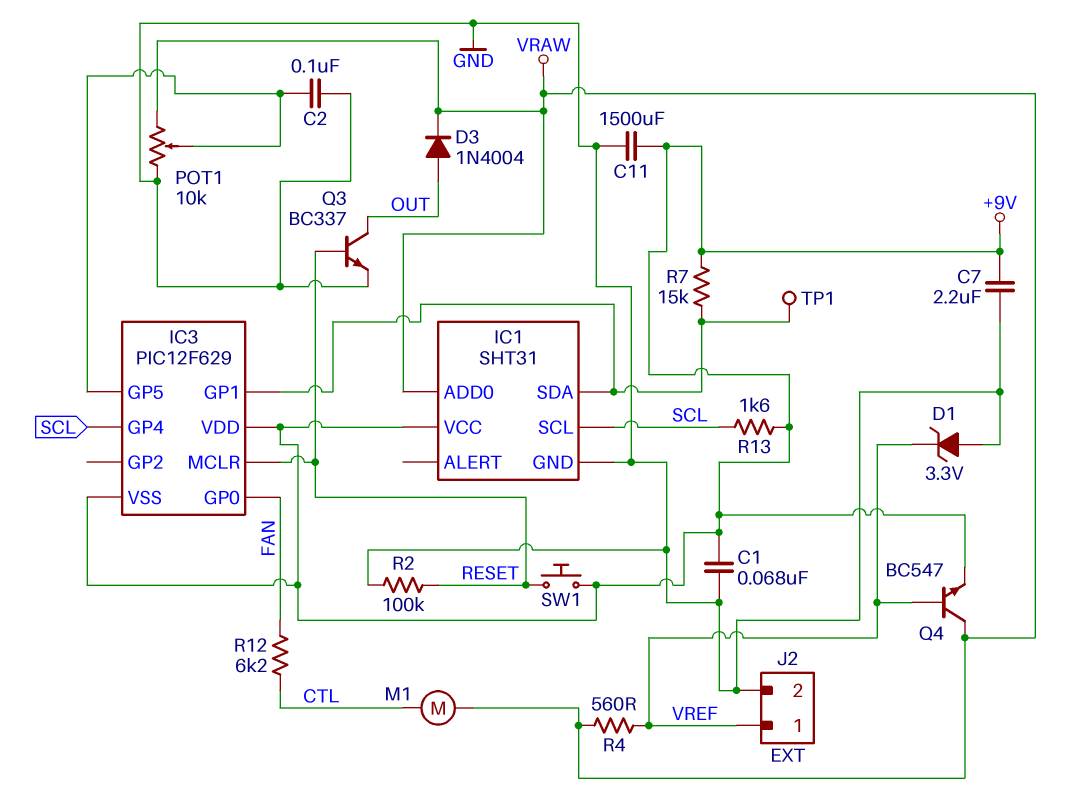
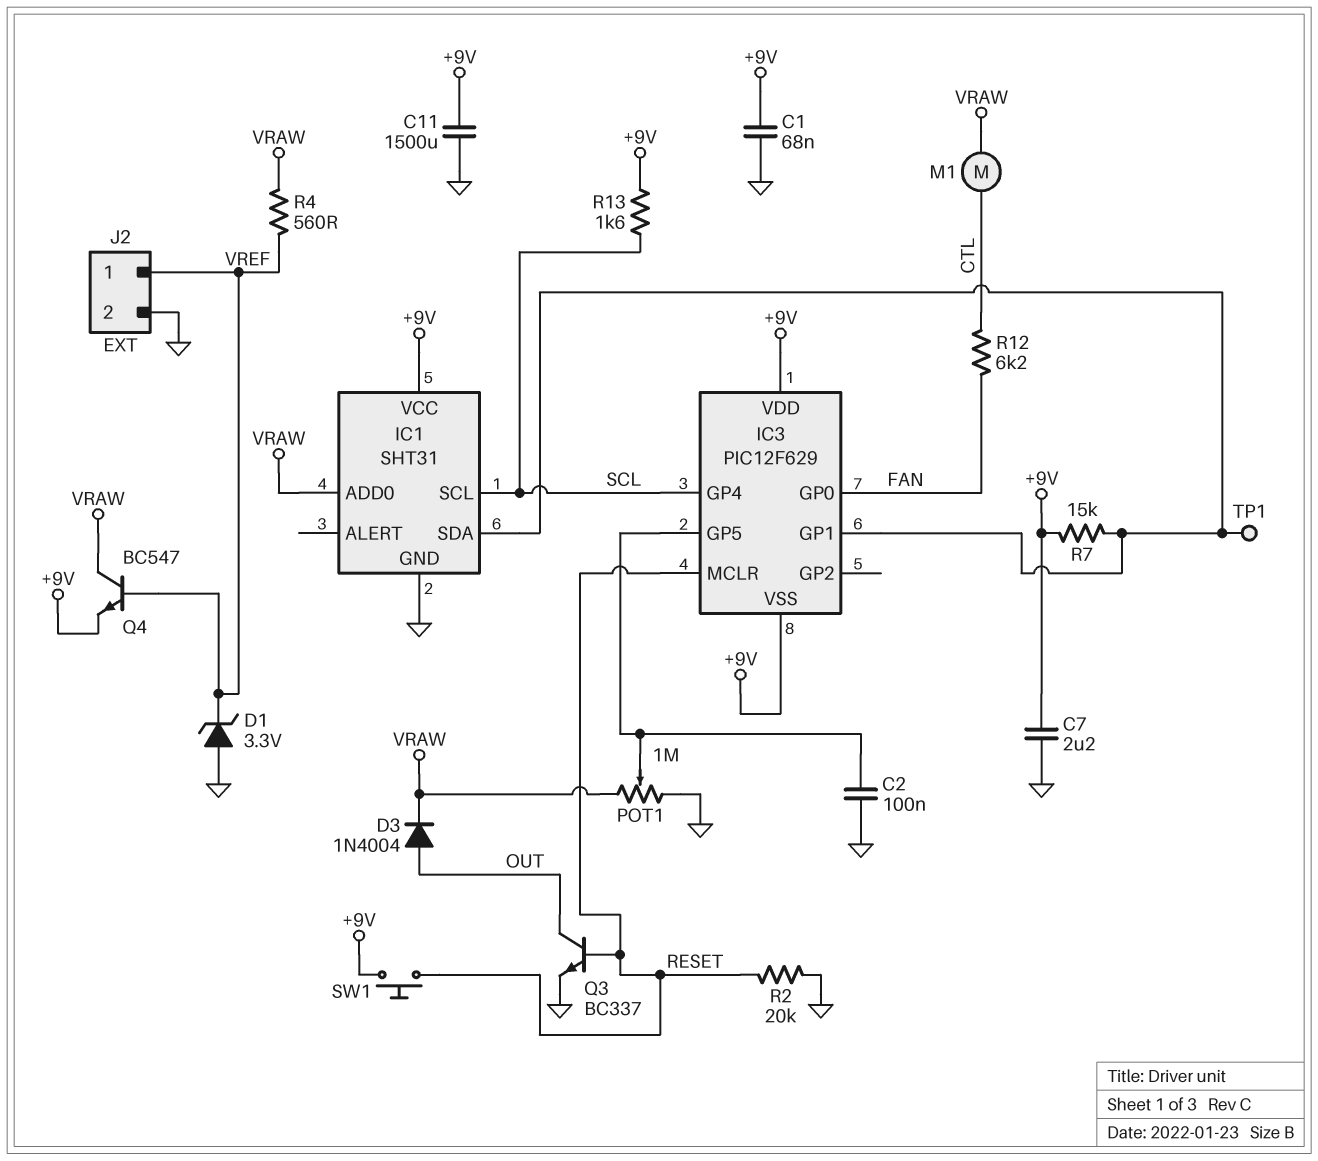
POT1: 10k (GND, VRAW, wiper IC3/GP5) -> 1M (GND, VRAW, wiper IC3/GP5)
R2: 100k (GND, RESET) -> 20k (GND, RESET)

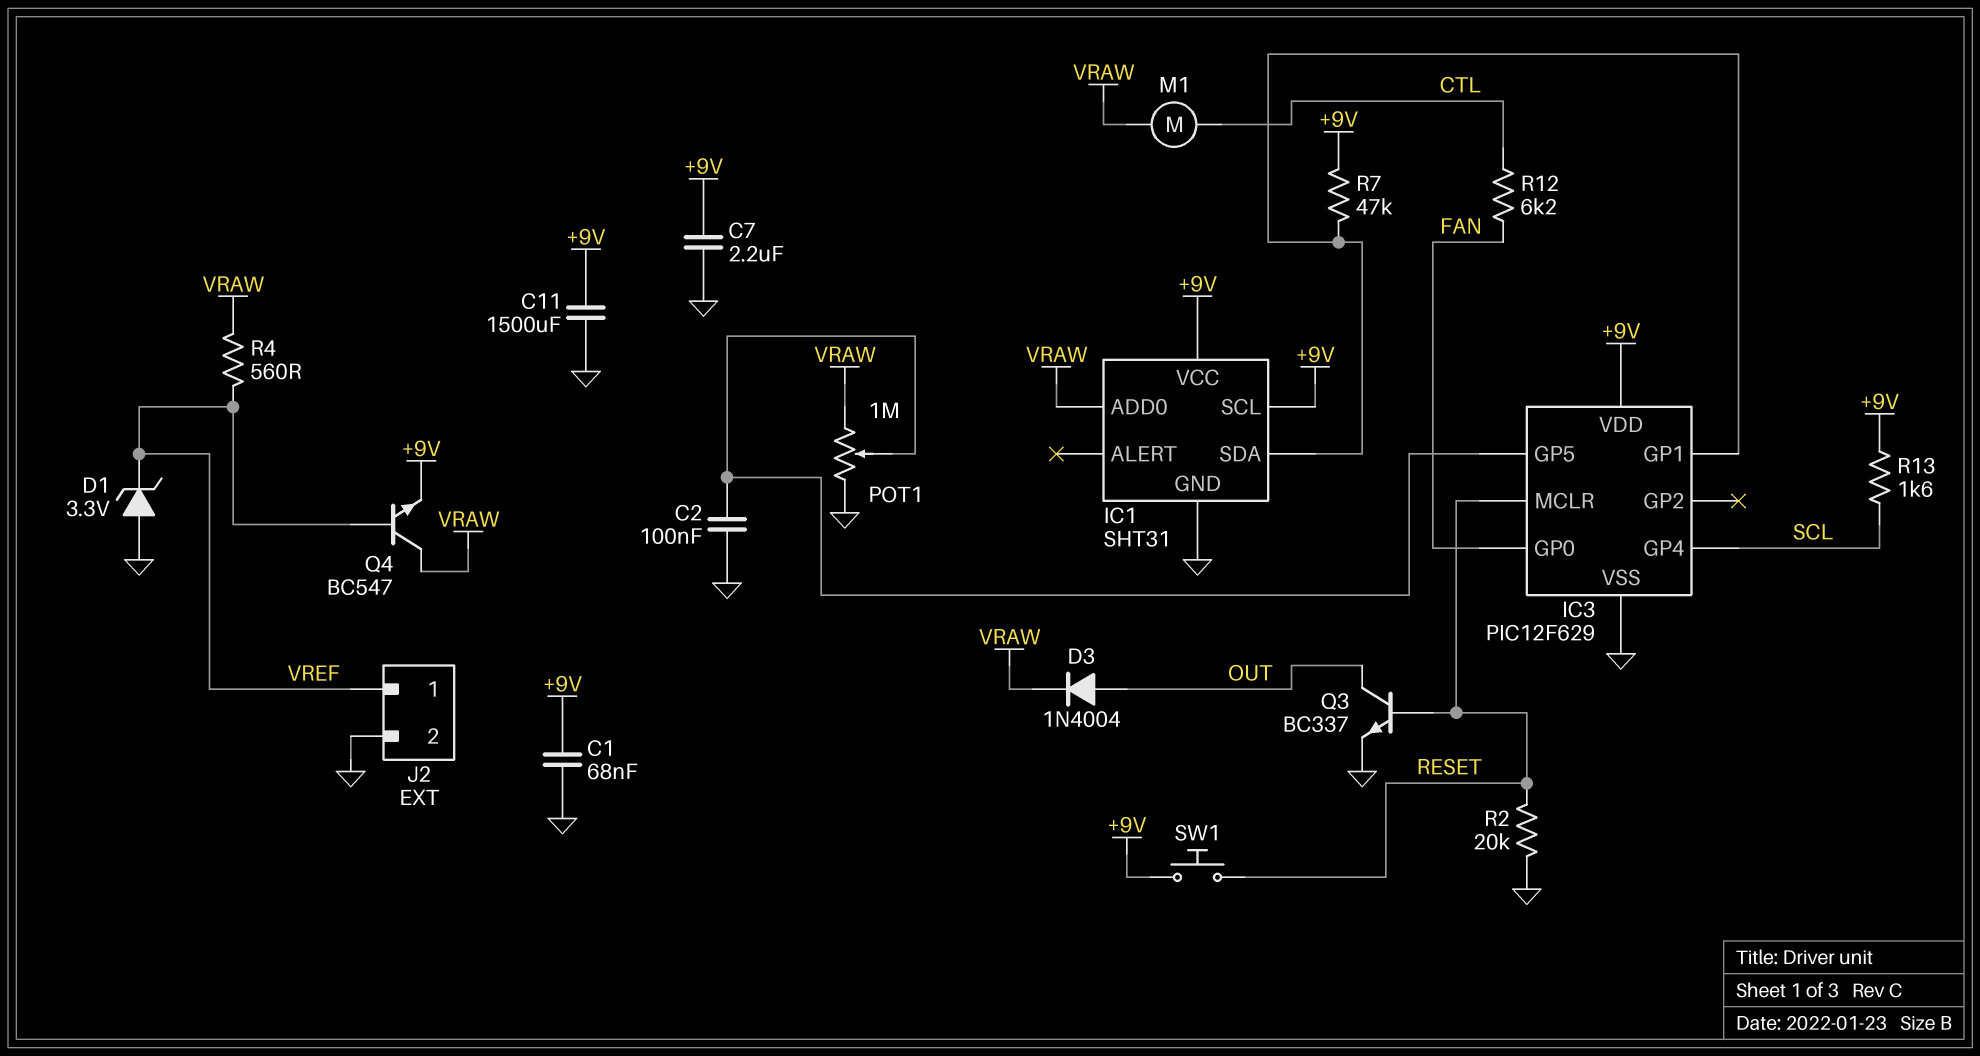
IC1 pin SCL: SCL -> +9V
IC3 pin VSS: +9V -> GND
R7: 15k (+9V, IC1/SDA) -> 47k (+9V, IC1/SDA)
TP1: test point (IC1/SDA) -> none

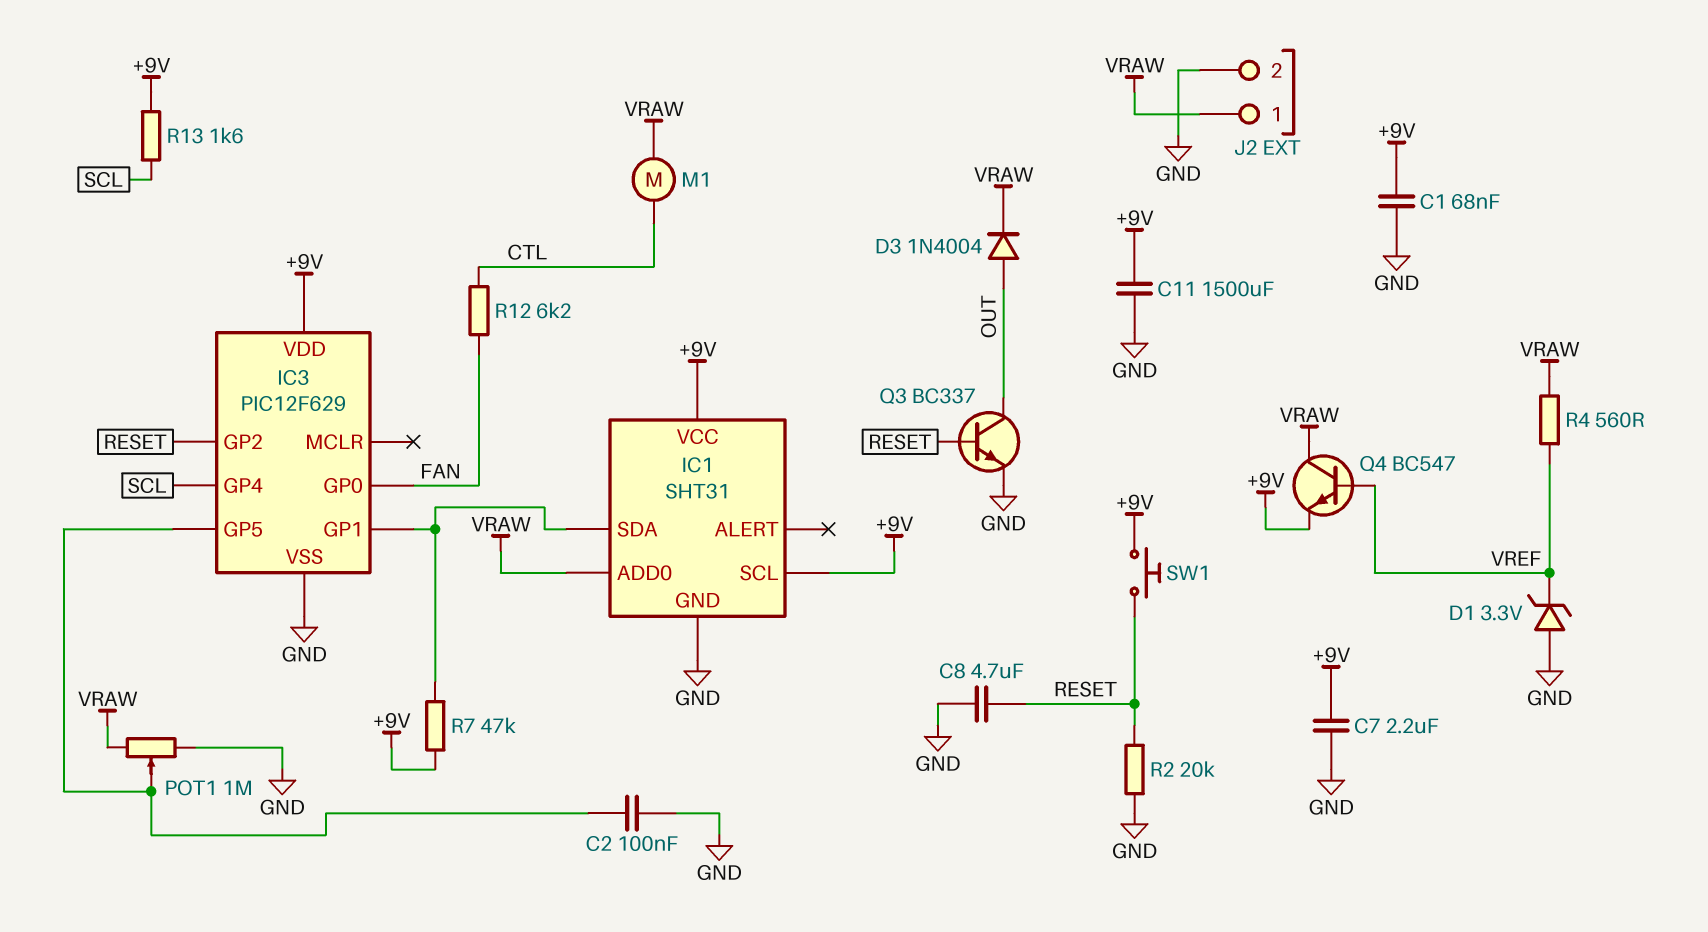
C8: none -> 4.7uF (GND, RESET)
IC3 pin GP2: none -> RESET
IC3 pin MCLR: RESET -> none
J2 pin 1: VREF -> VRAW

